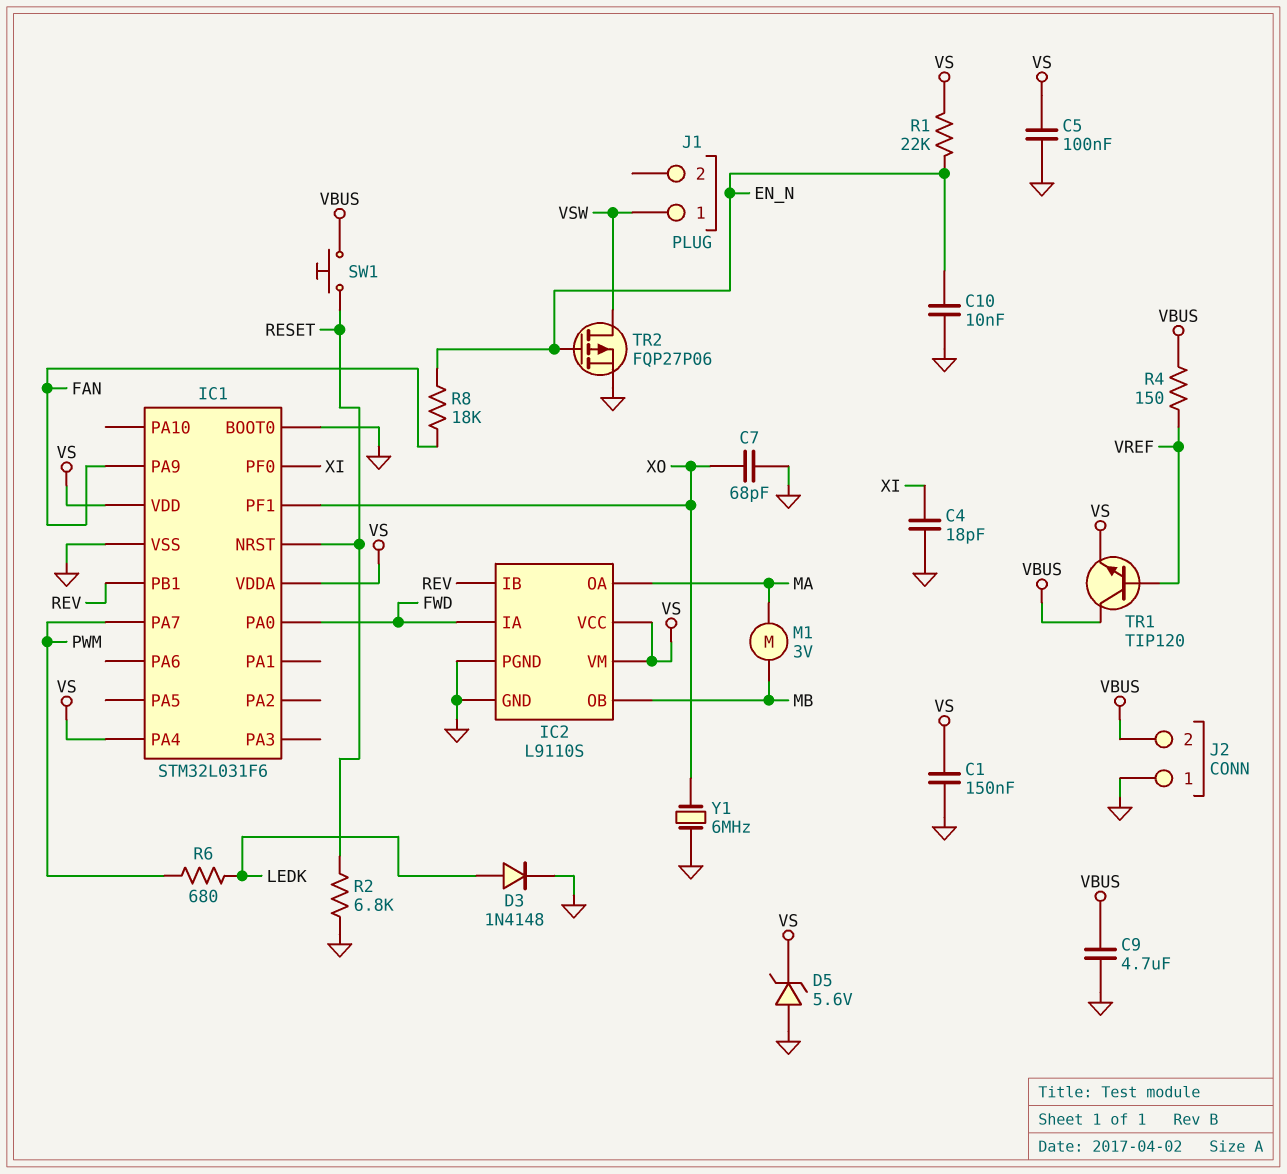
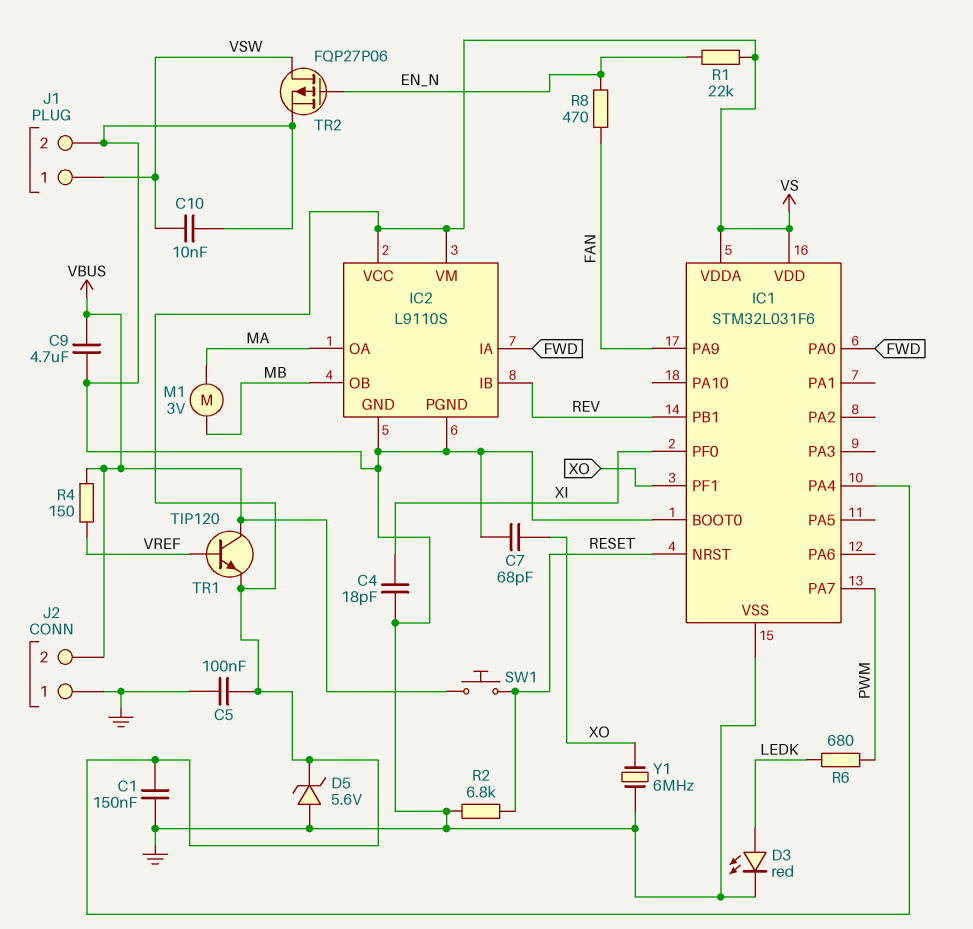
C10: 10nF (EN_N, GND) -> 10nF (GND, VSW)
D3: diode 1N4148 (A LEDK, K GND) -> LED red (A LEDK, K GND)
J1 pin 2: none -> GND
R8: 18k (EN_N, FAN) -> 470 (EN_N, FAN)

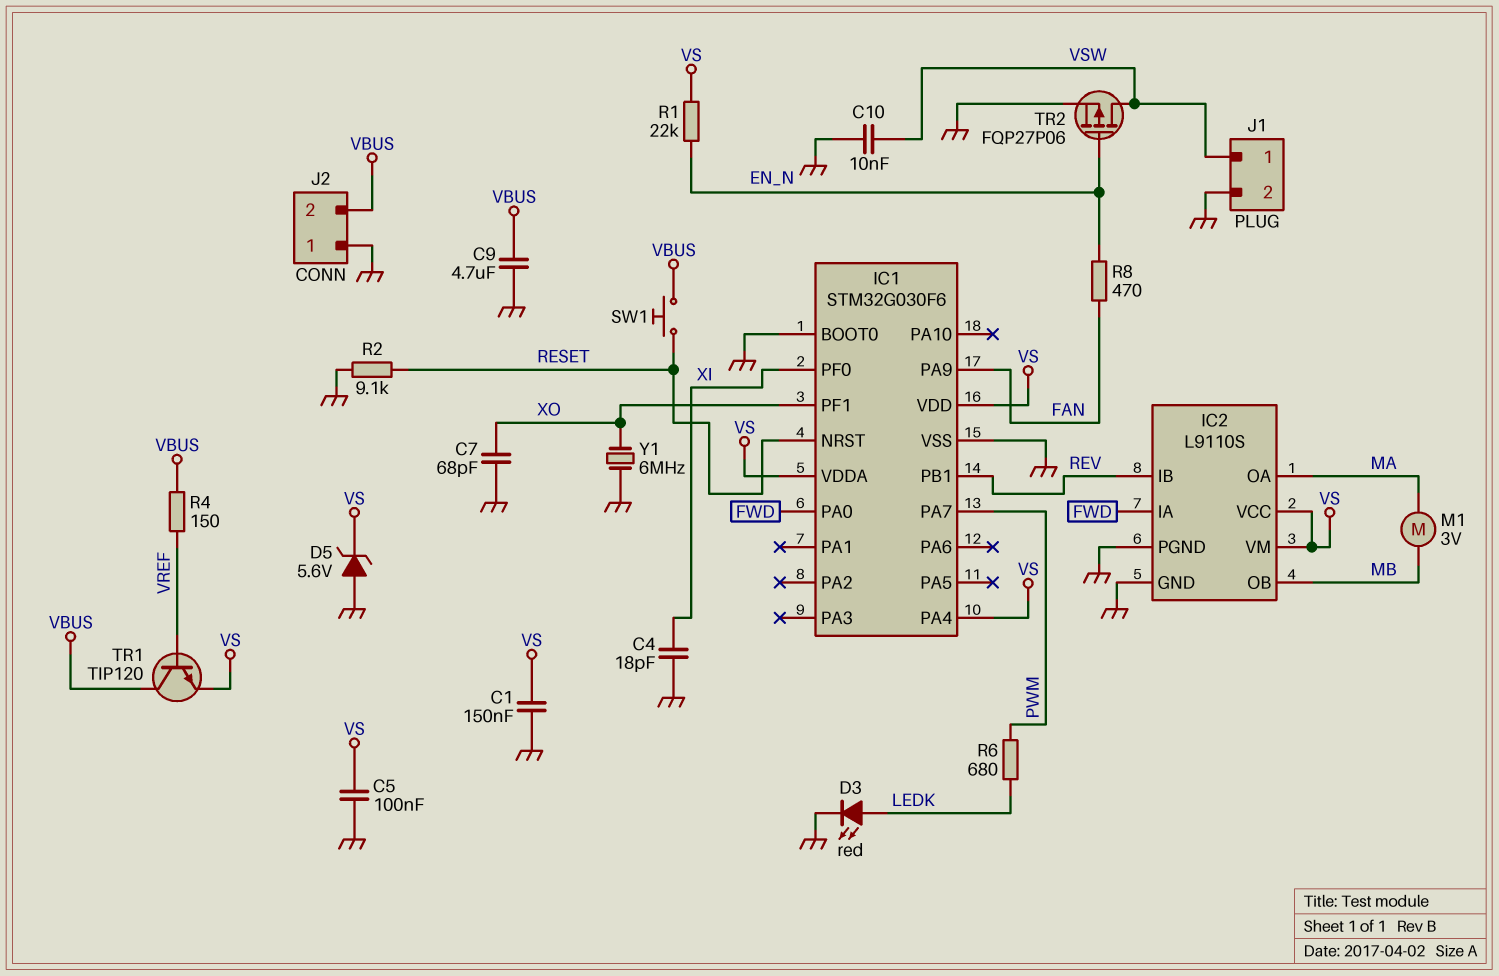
IC1: STM32L031F6 -> STM32G030F6
R2: 6.8k (GND, RESET) -> 9.1k (GND, RESET)

